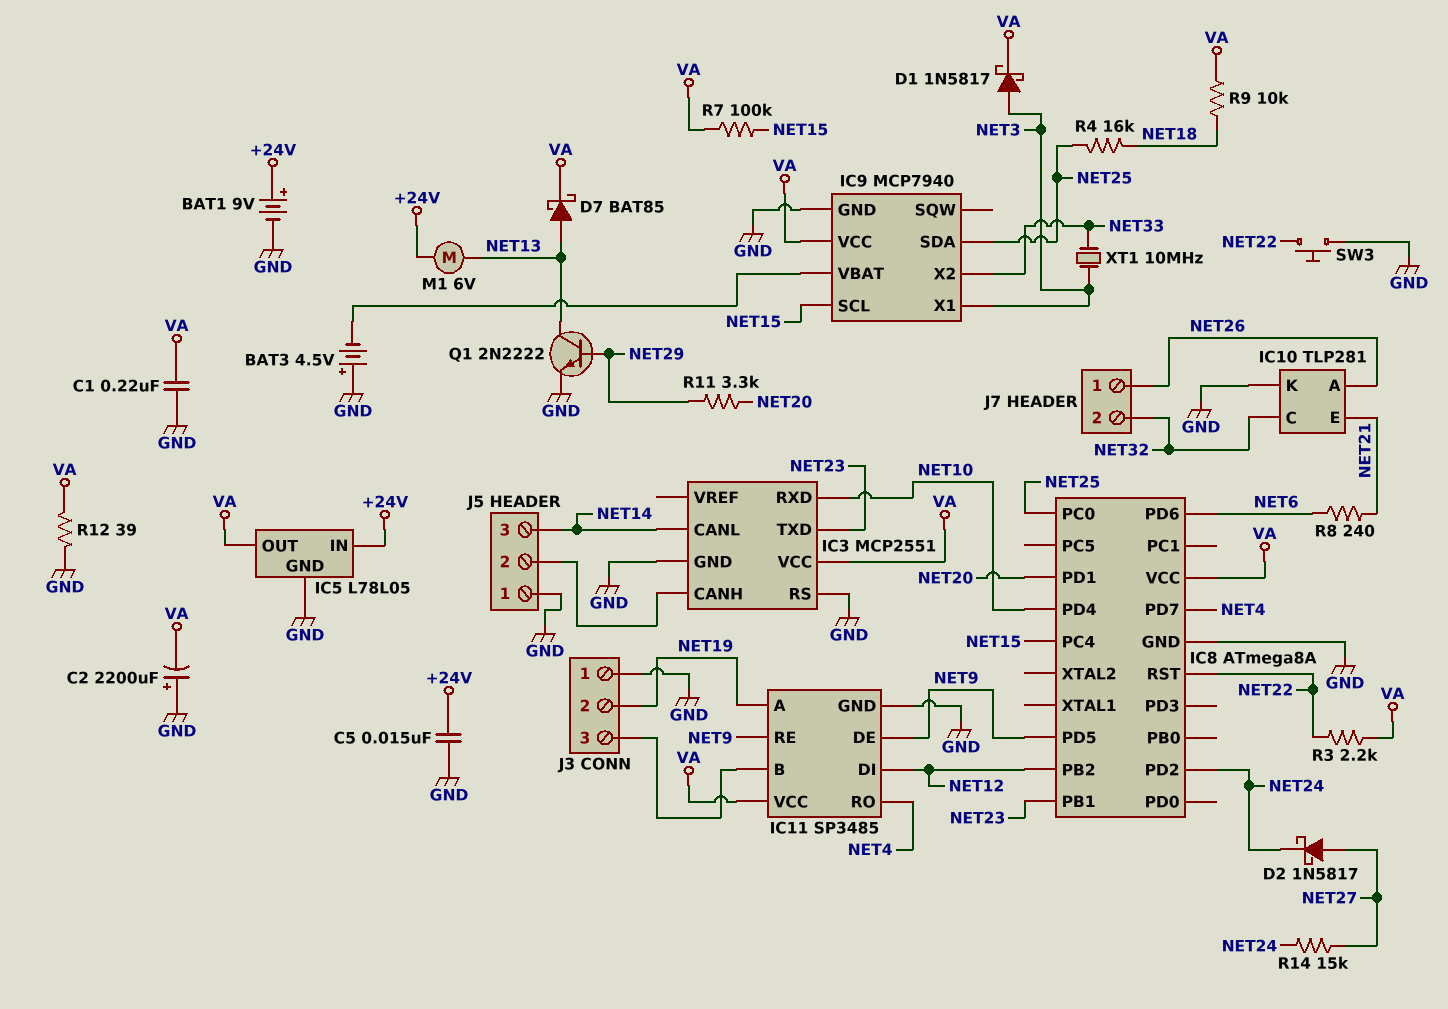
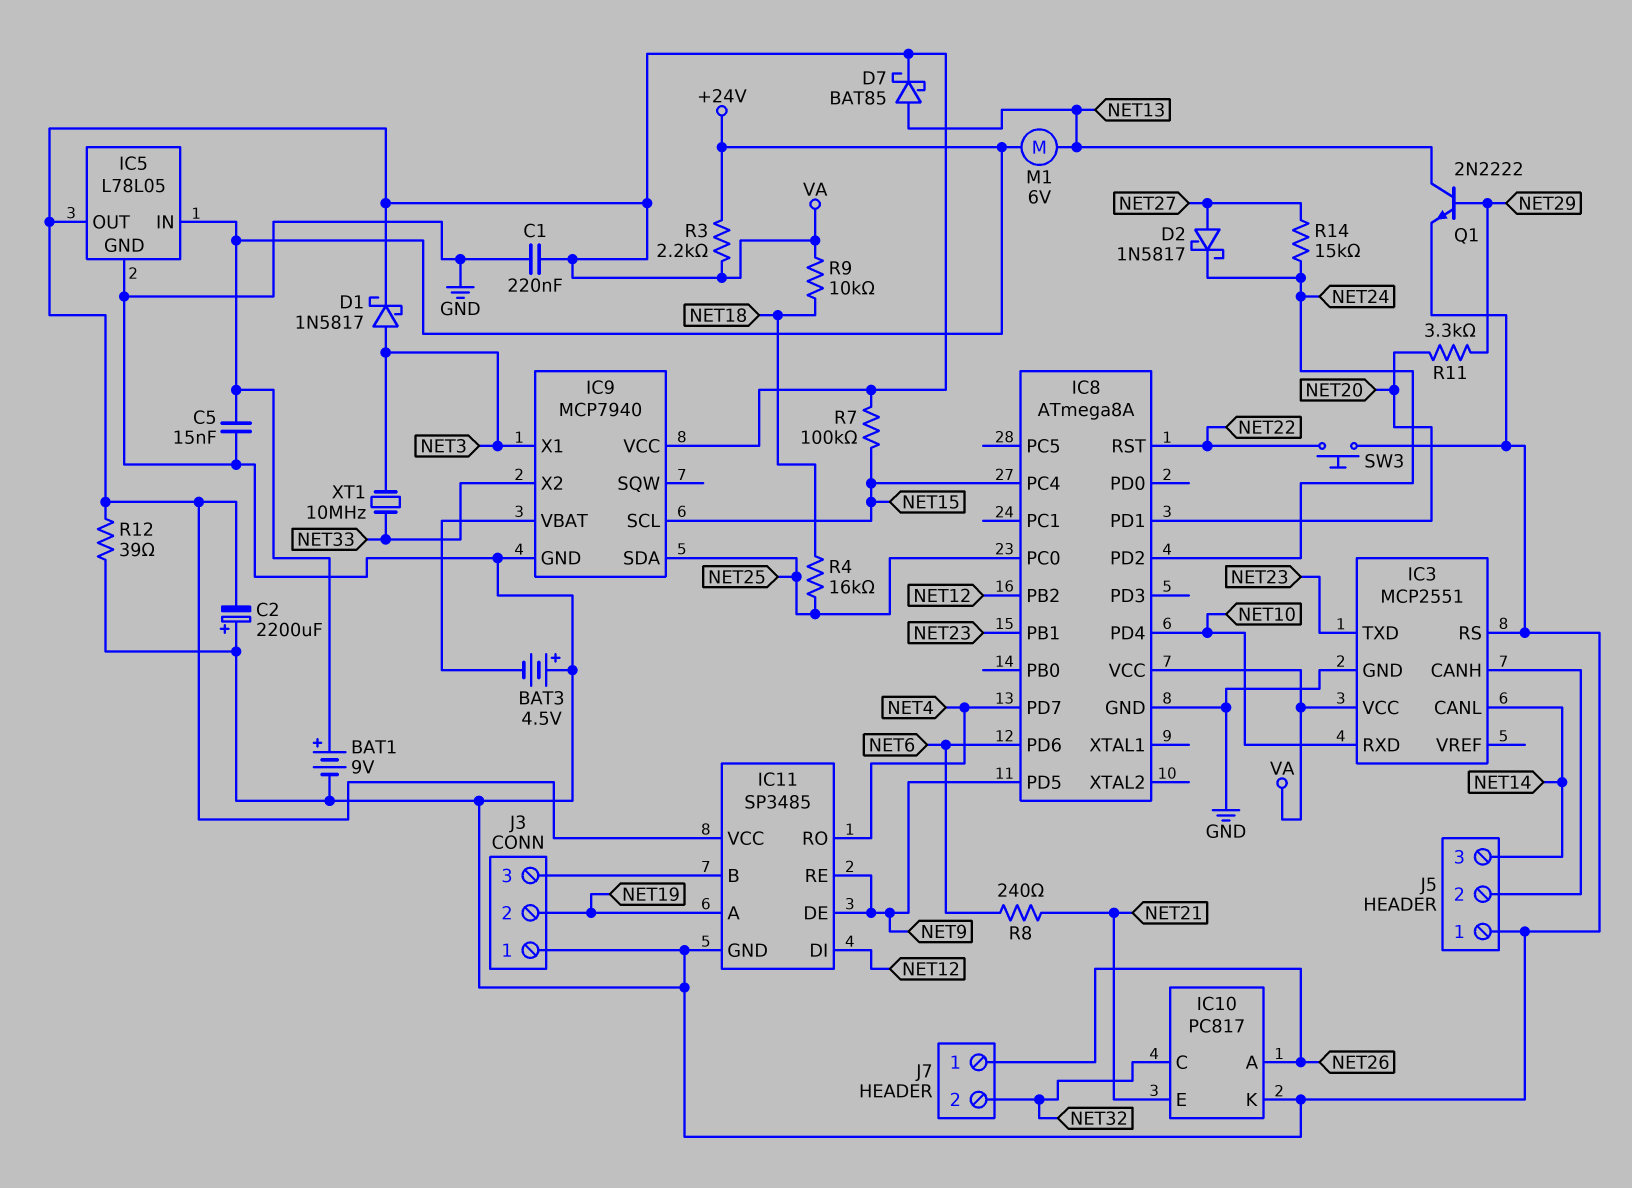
IC10: TLP281 -> PC817
R3: 2.2k (NET22, VA) -> 2.2k (+24V, VA)

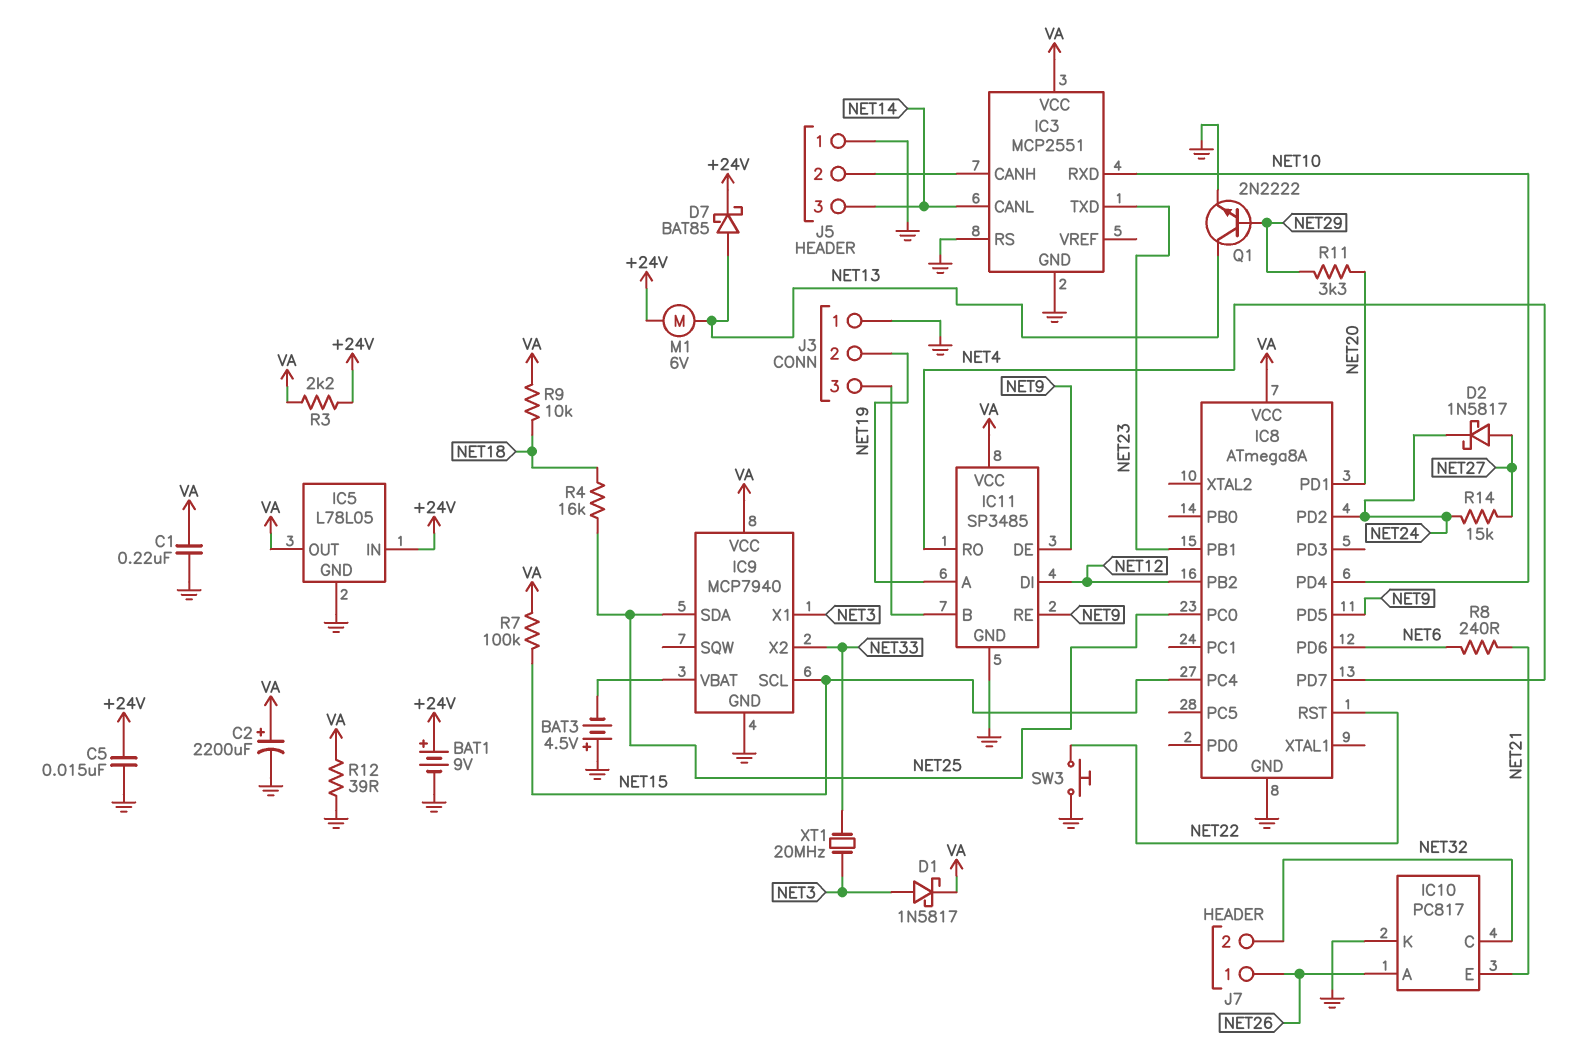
C2: 2200uF (plus GND, minus VA) -> 2200uF (plus VA, minus GND)
D7: schottky BAT85 (A NET13, K VA) -> schottky BAT85 (A NET13, K +24V)
XT1: 10MHz (NET3, NET33) -> 20MHz (NET3, NET33)

